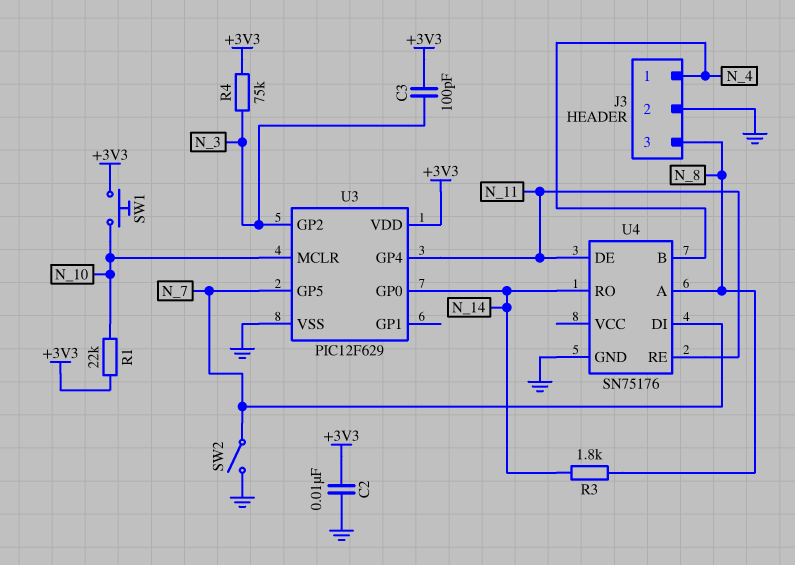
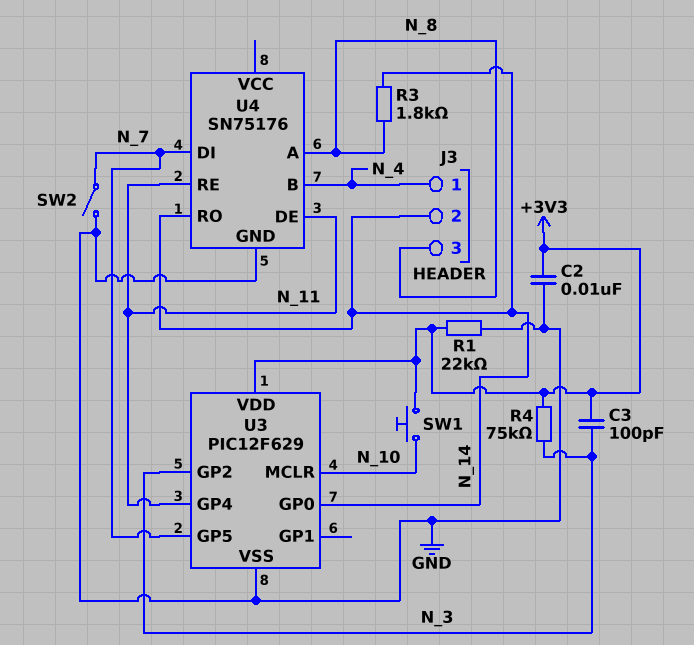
J3 pin 2: GND -> N_14
R1: 22k (+3V3, N_10) -> 22k (+3V3, GND)

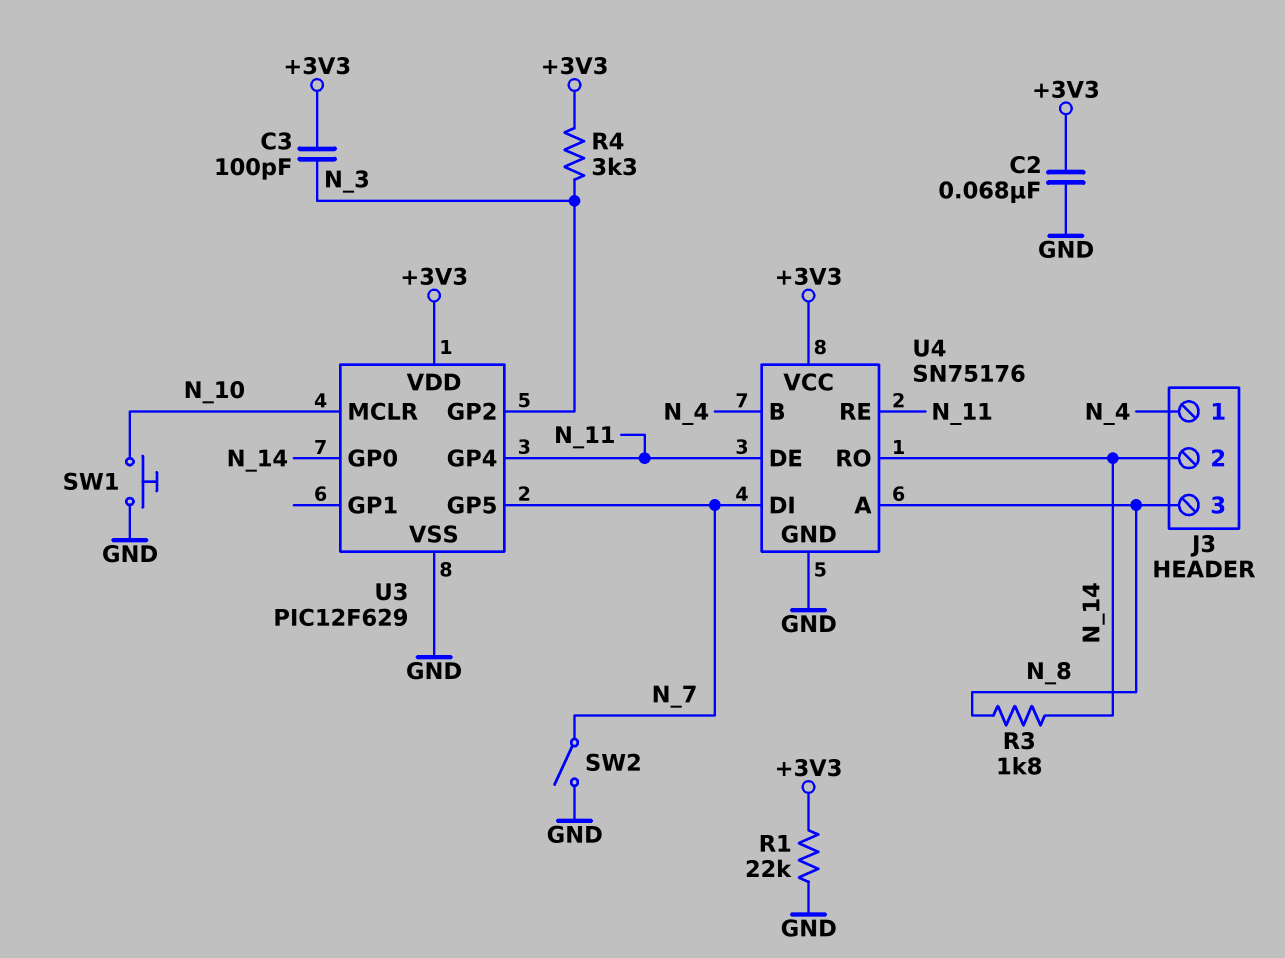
C2: 10nF (+3V3, GND) -> 68nF (+3V3, GND)
R4: 75k (+3V3, N_3) -> 3.3k (+3V3, N_3)
SW1: button (+3V3, N_10) -> button (GND, N_10)
U4 pin VCC: none -> +3V3

